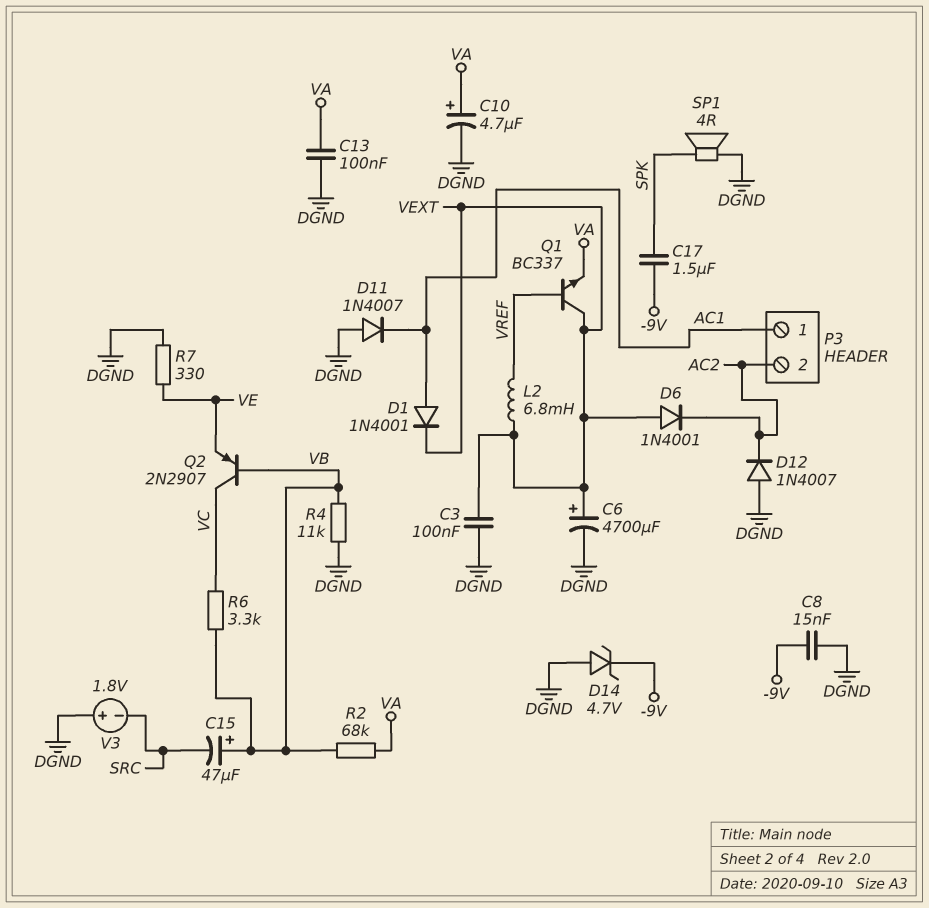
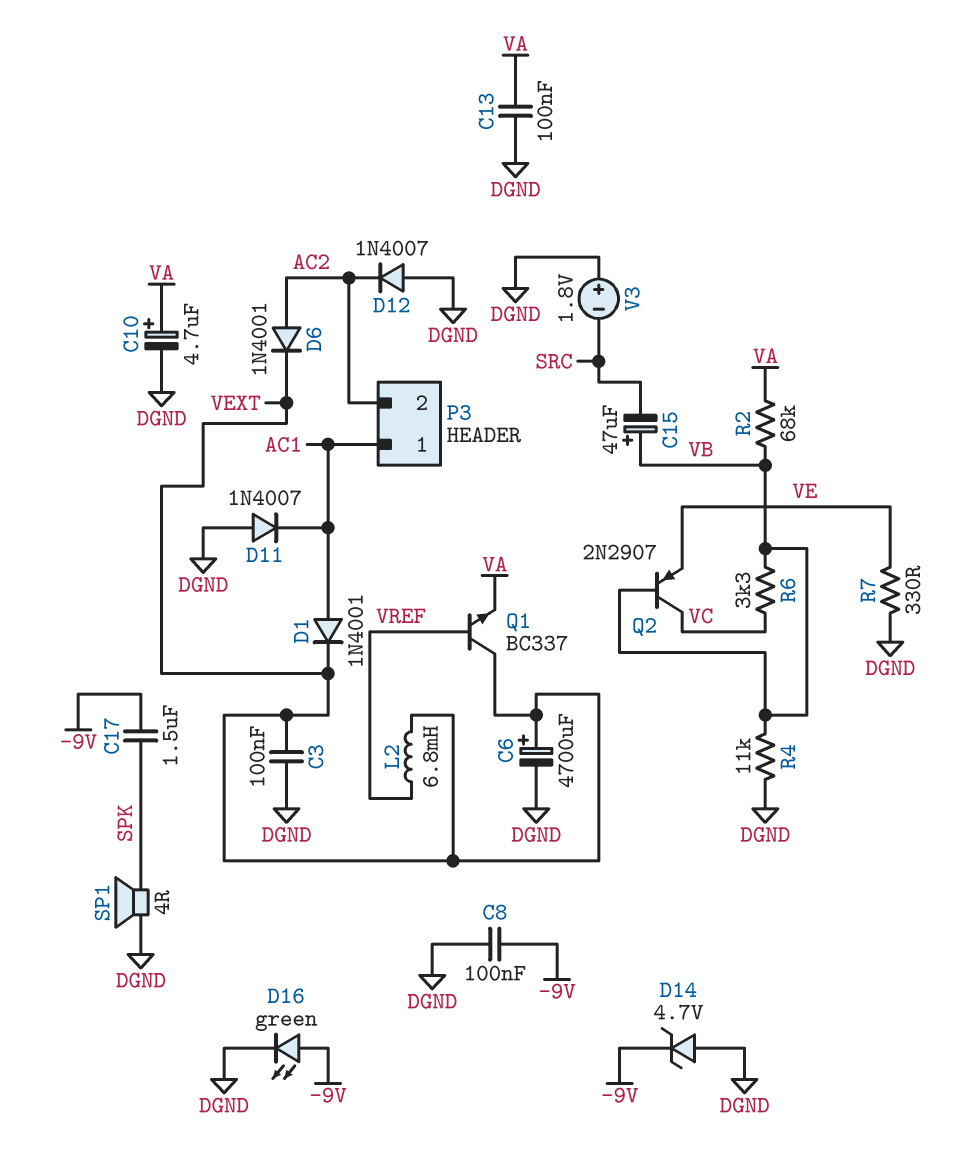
C8: 15nF (-9V, DGND) -> 100nF (-9V, DGND)
D6: diode 1N4001 (A VEXT, K AC2) -> diode 1N4001 (A AC2, K VEXT)
D16: none -> LED green (A -9V, K DGND)

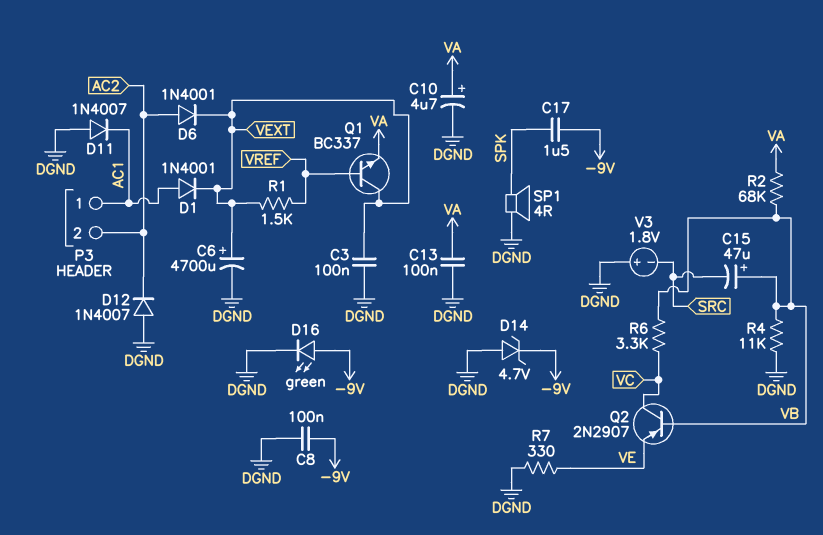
L2: 6.8mH (VEXT, VREF) -> none
R1: none -> 1.5k (VEXT, VREF)

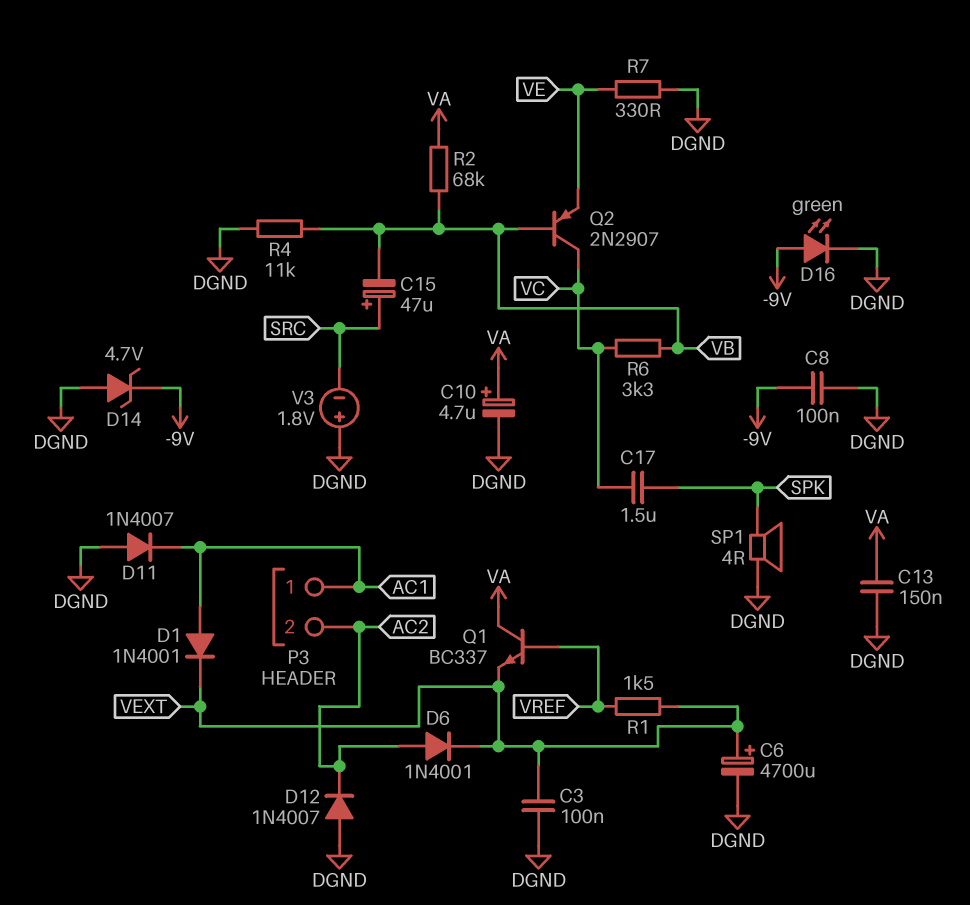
C13: 100nF (DGND, VA) -> 150nF (DGND, VA)
C15: 47uF (plus VB, minus SRC) -> 47uF (plus SRC, minus VB)
C17: 1.5uF (-9V, SPK) -> 1.5uF (SPK, VC)
Q1: NPN BC337 (B VREF, C VEXT, E VA) -> NPN BC337 (B VREF, C VA, E VEXT)

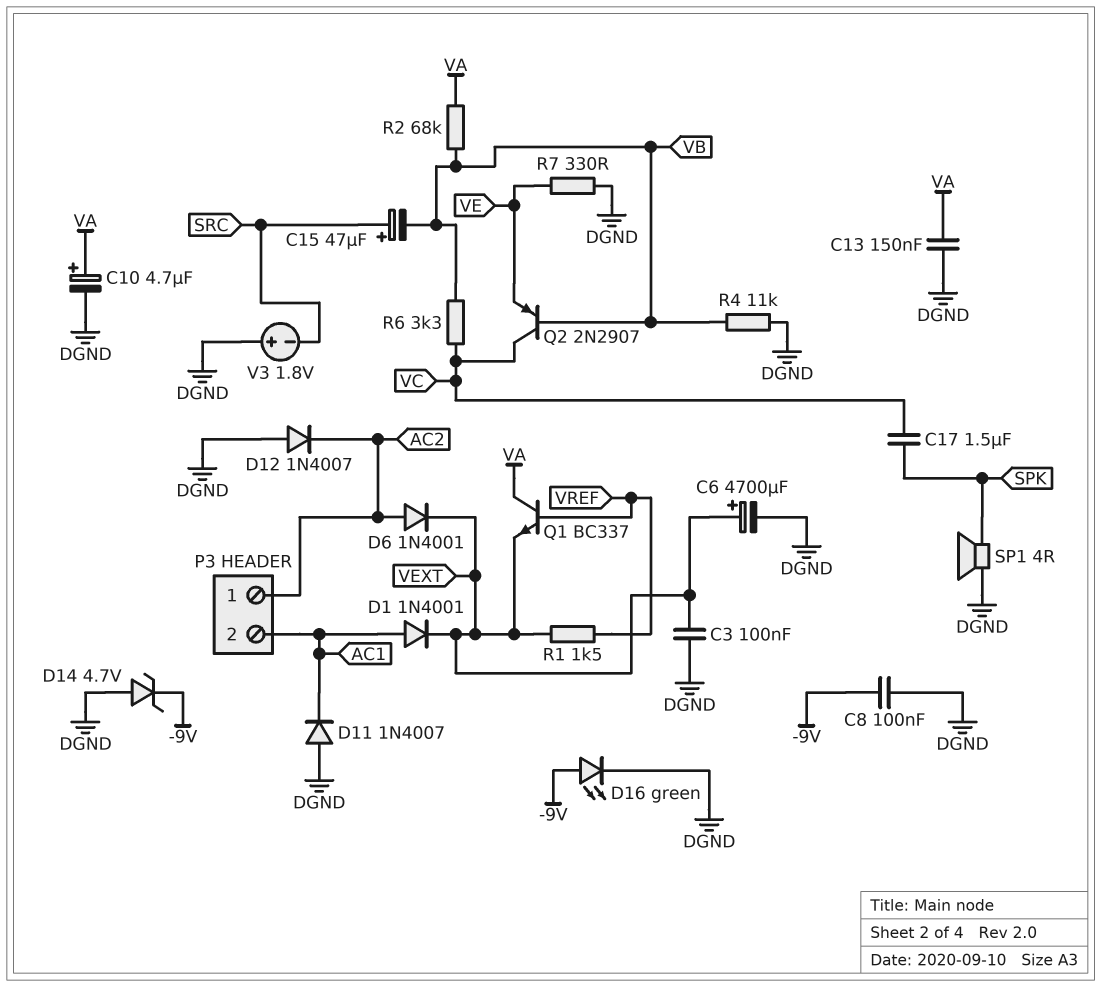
P3 pin 1: AC1 -> AC2
P3 pin 2: AC2 -> AC1

